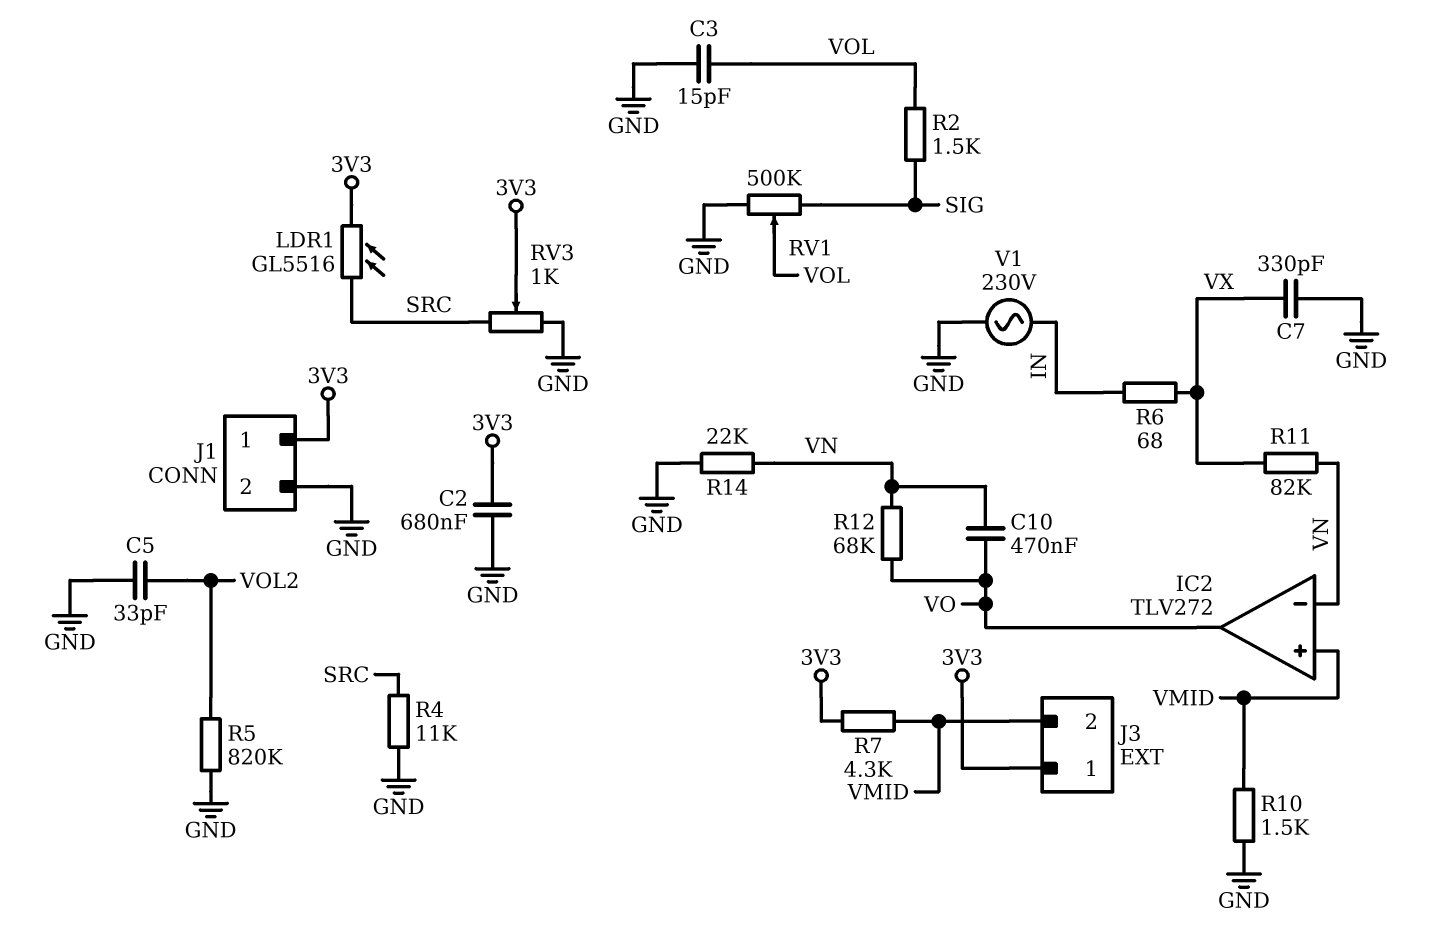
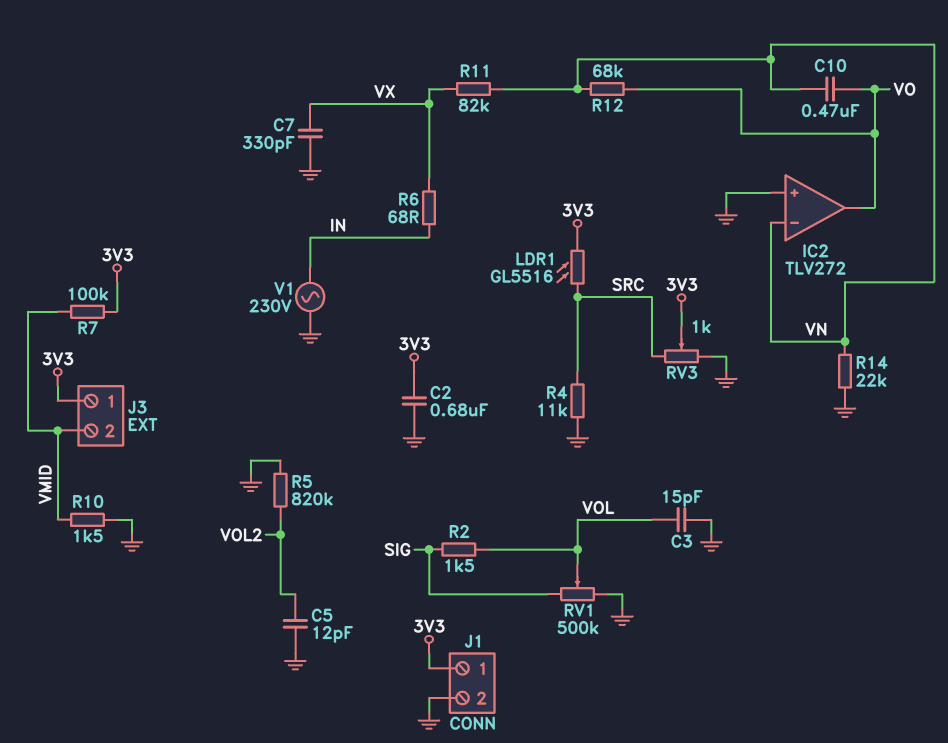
C5: 33pF (GND, VOL2) -> 12pF (GND, VOL2)
IC2 pin in+: VMID -> GND
R7: 4.3k (3V3, VMID) -> 100k (3V3, VMID)

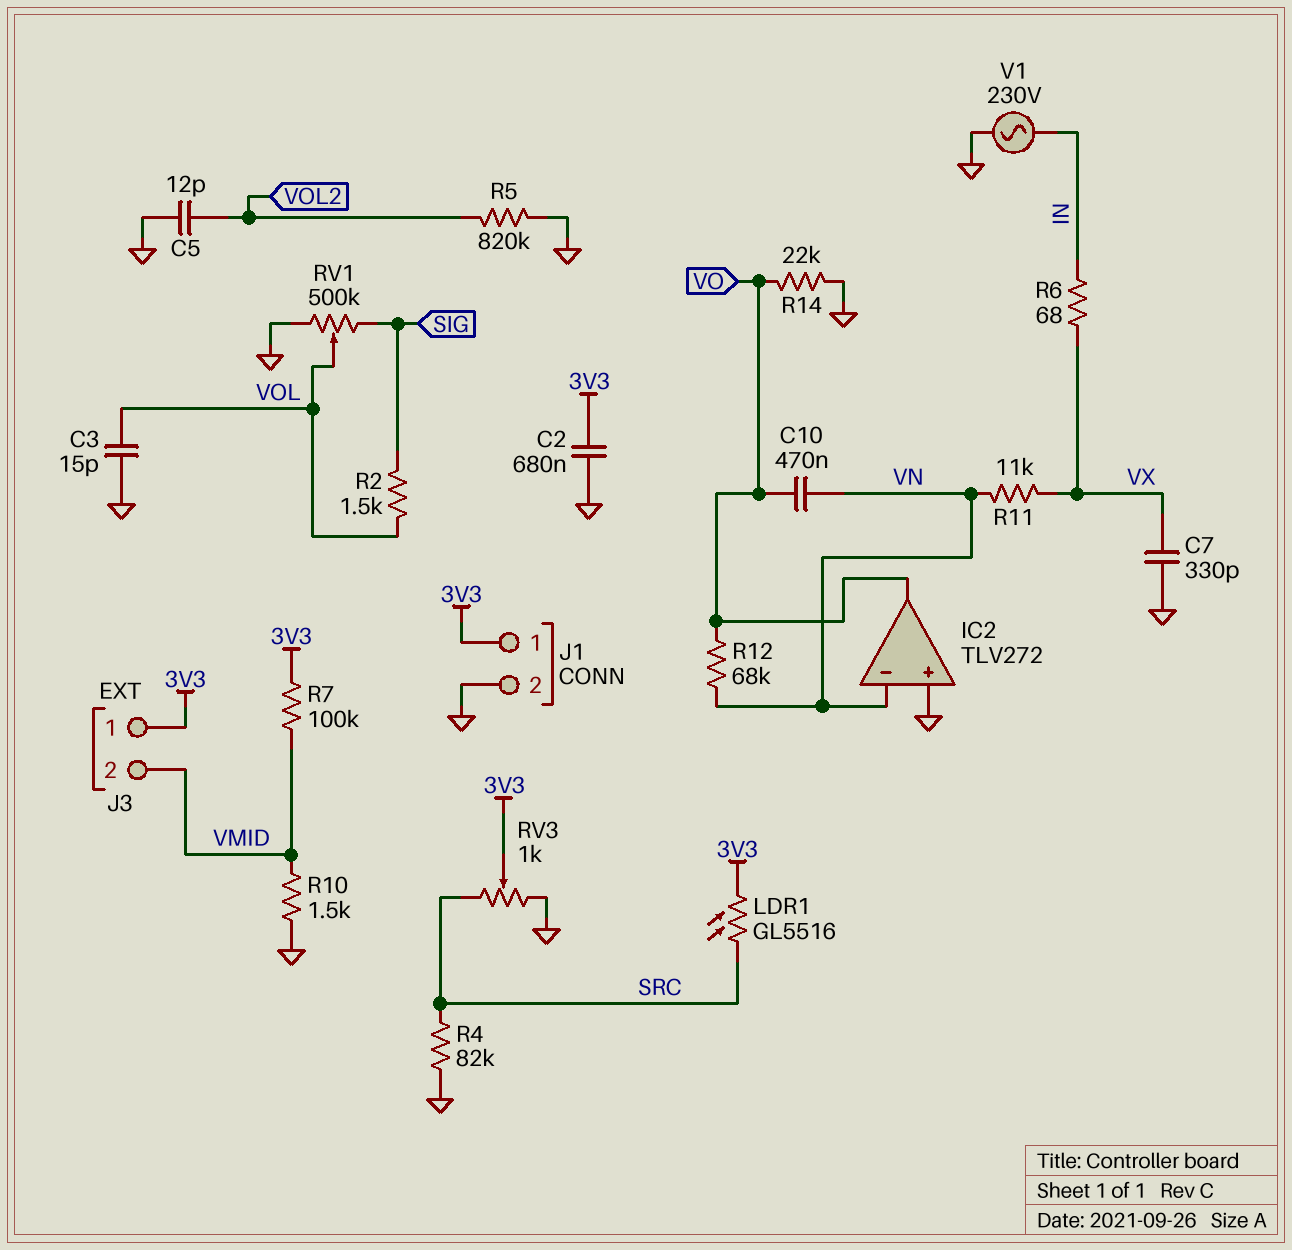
R4: 11k (GND, SRC) -> 82k (GND, SRC)
R11: 82k (VN, VX) -> 11k (VN, VX)
R14: 22k (GND, VN) -> 22k (GND, VO)

